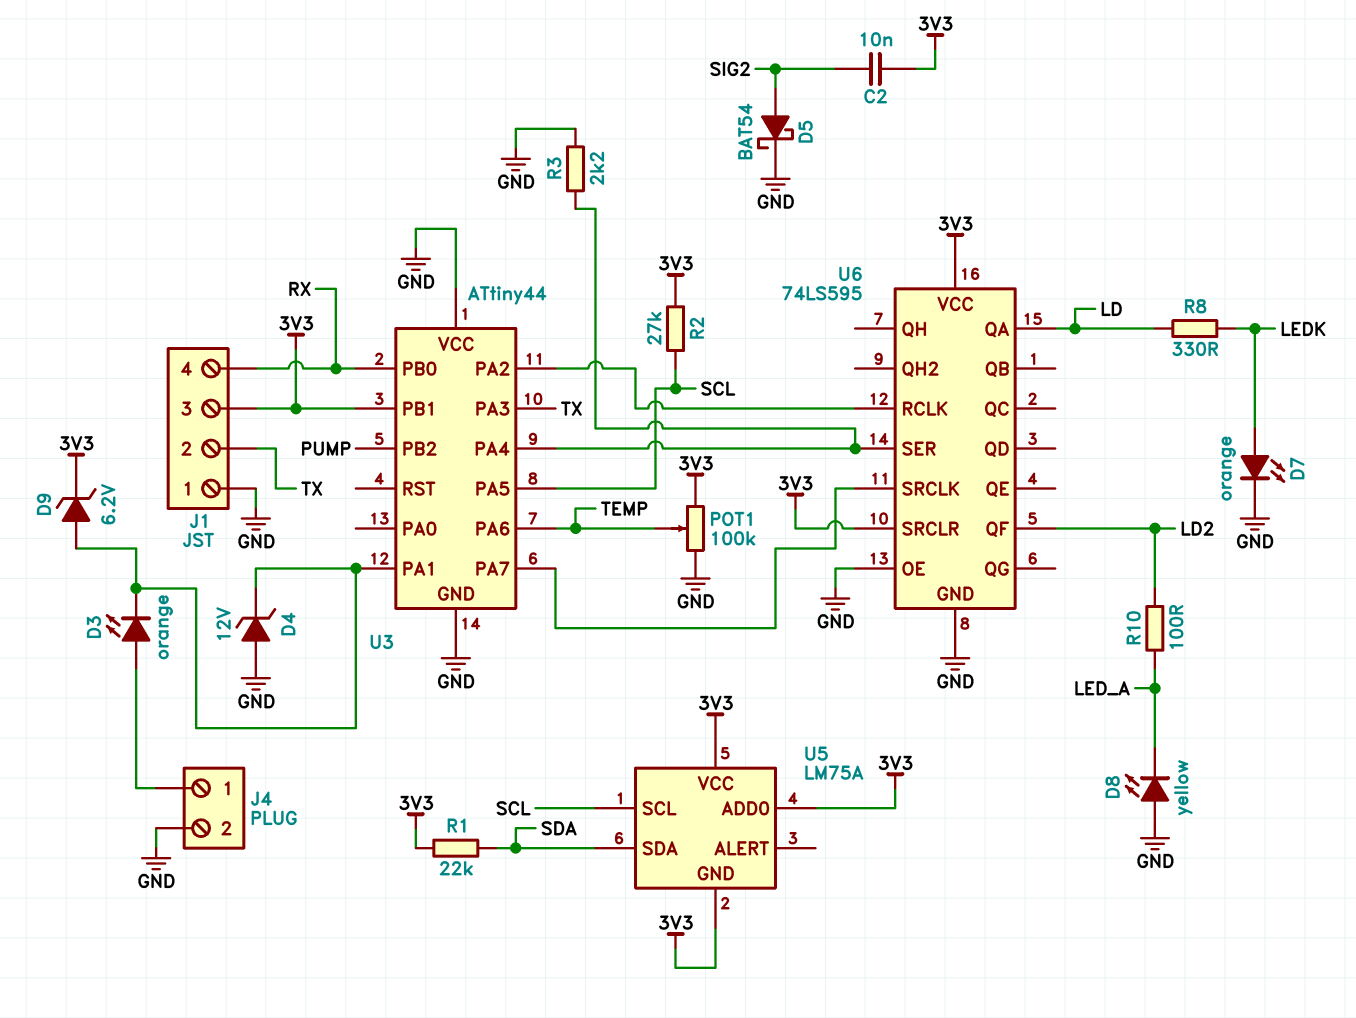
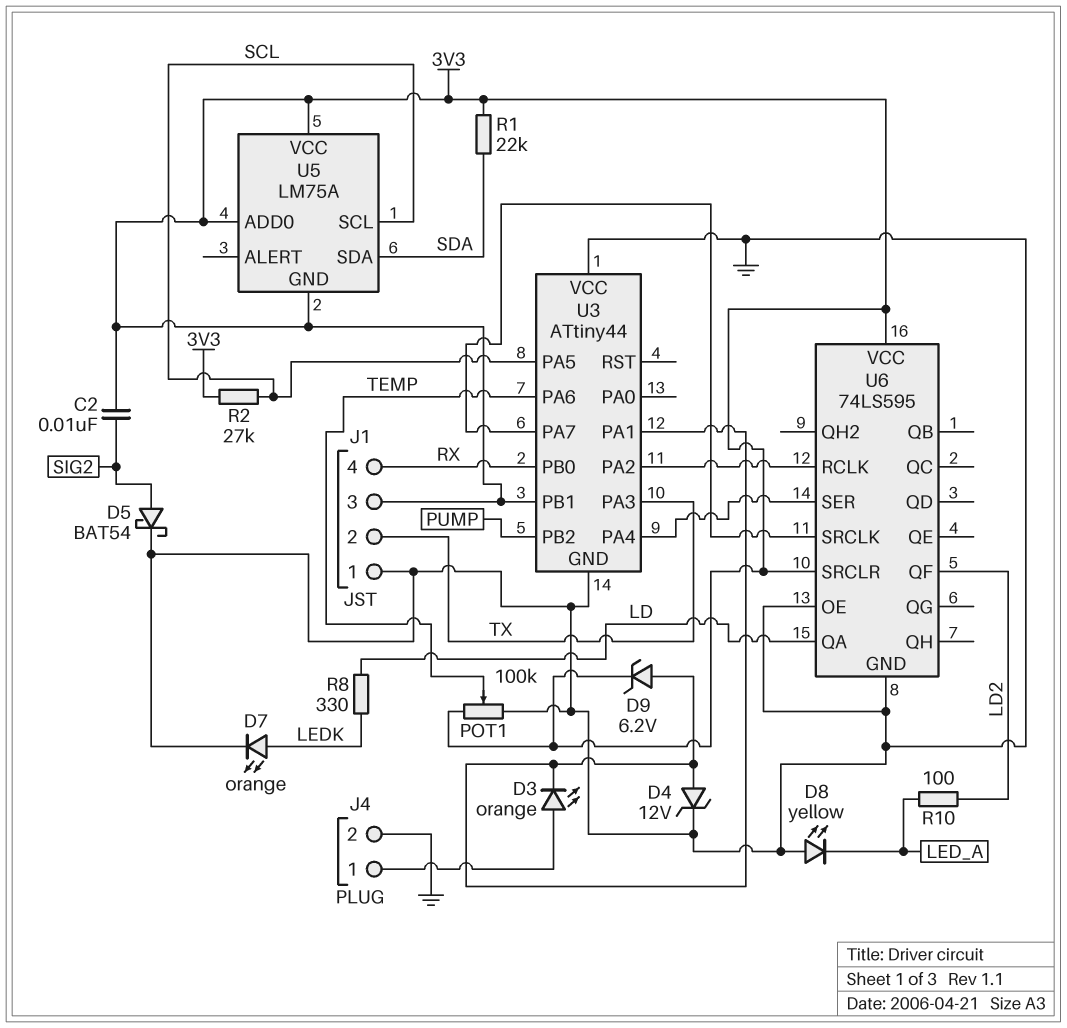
D4: zener 12V (A GND, K U3/PA1) -> zener 12V (A U3/PA1, K GND)
R3: 2.2k (GND, U3/PA4) -> none

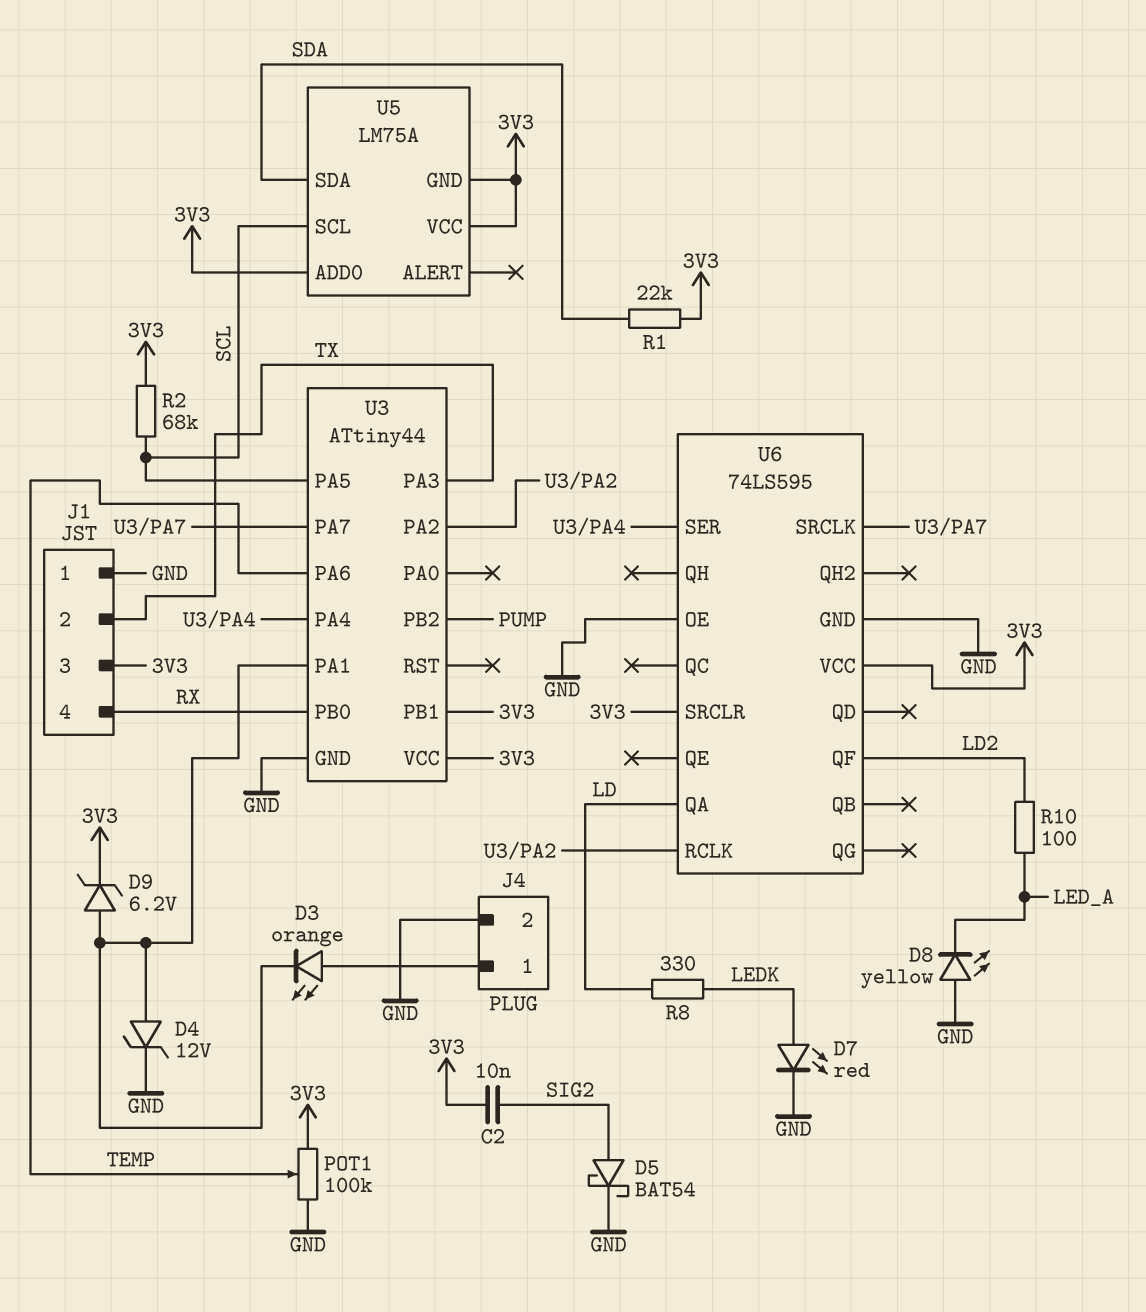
D7: LED orange (A LEDK, K GND) -> LED red (A LEDK, K GND)
R2: 27k (3V3, SCL) -> 68k (3V3, SCL)
U3 pin VCC: GND -> 3V3

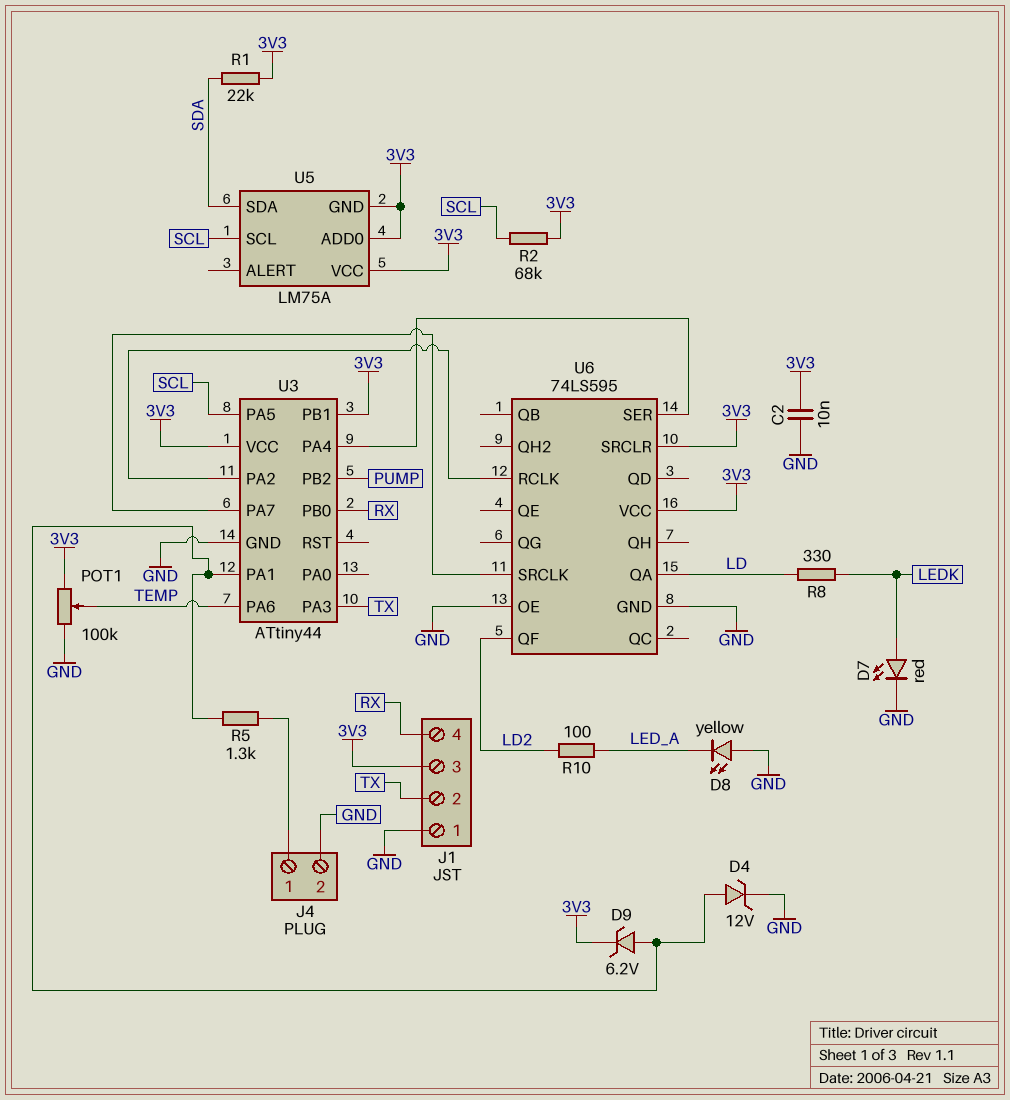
C2: 10nF (3V3, SIG2) -> 10nF (3V3, GND)
D3: LED orange (A J4/1, K U3/PA1) -> none
D5: schottky BAT54 (A SIG2, K GND) -> none
R5: none -> 1.3k (J4/1, U3/PA1)

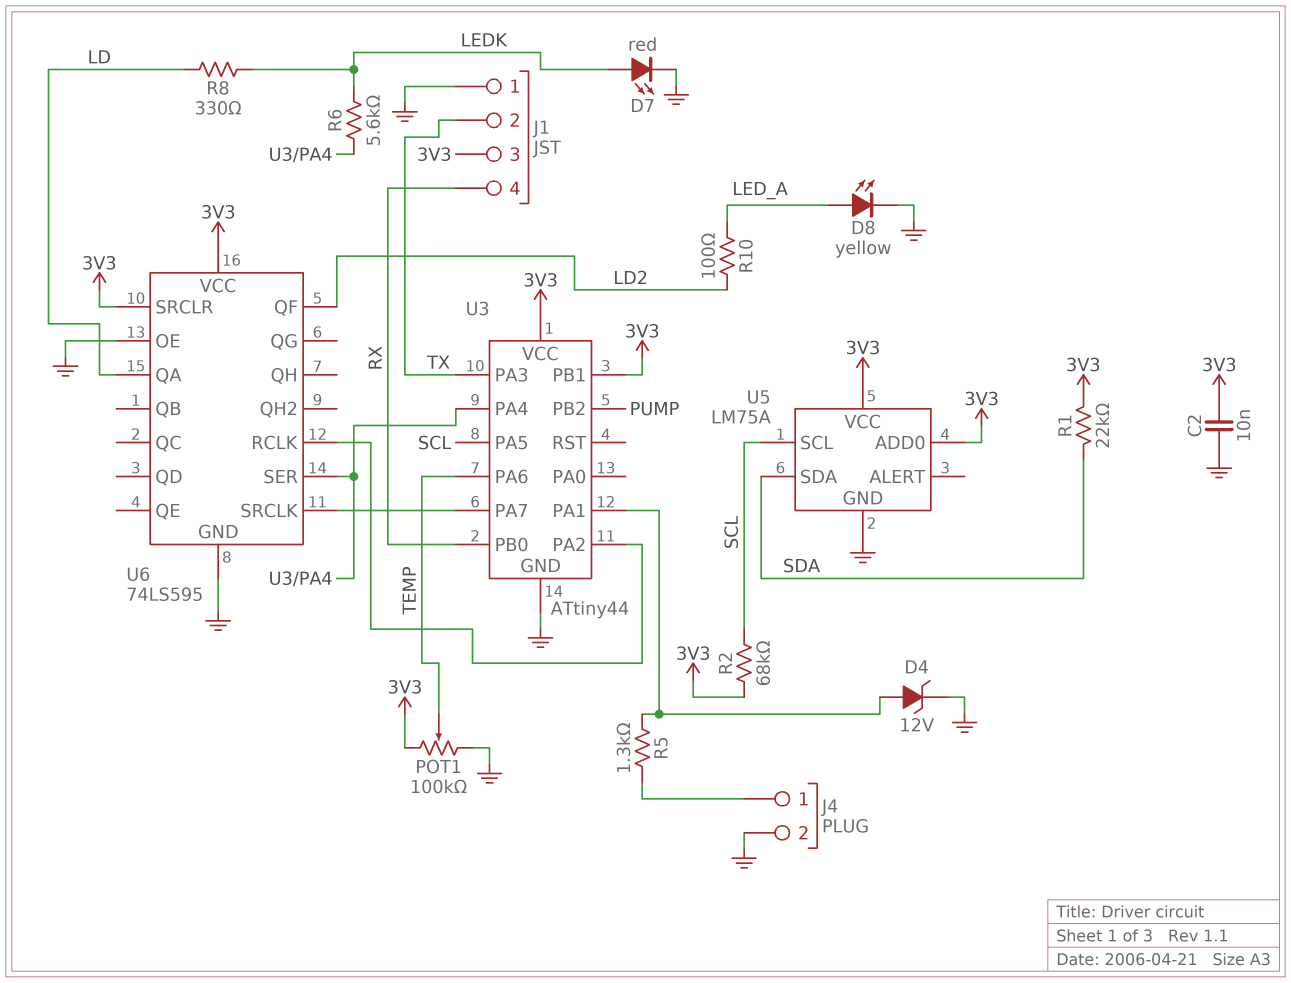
D8: LED yellow (A GND, K LED_A) -> LED yellow (A LED_A, K GND)
D9: zener 6.2V (A U3/PA1, K 3V3) -> none
R6: none -> 5.6k (LEDK, U3/PA4)
U5 pin GND: 3V3 -> GND

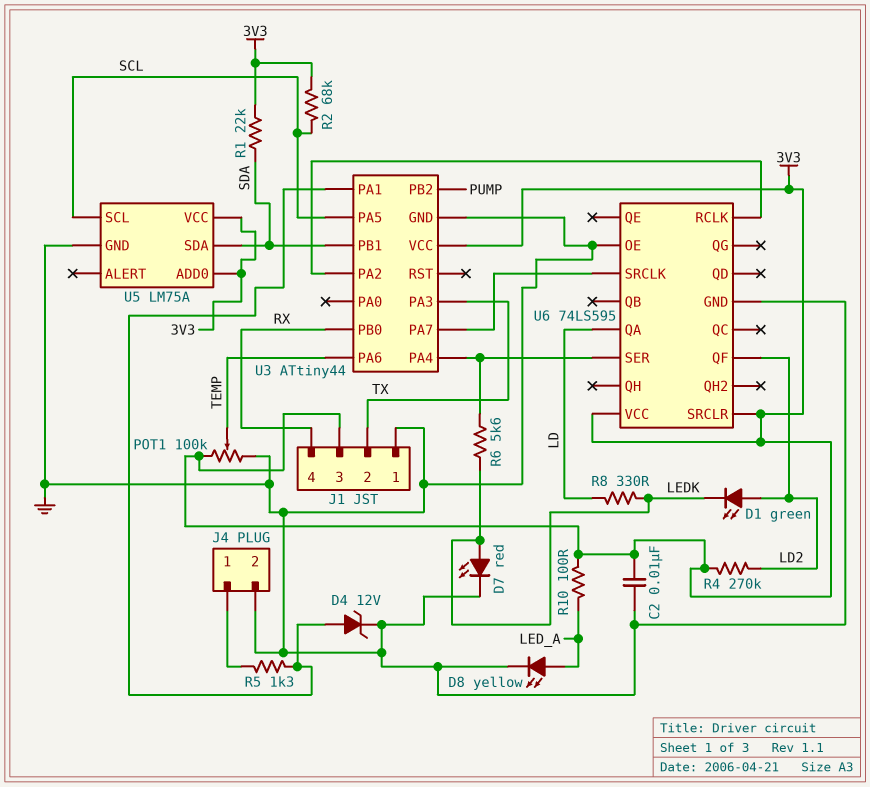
D1: none -> LED green (A LD2, K LEDK)
R4: none -> 270k (3V3, LD2)
R10: 100 (LD2, LED_A) -> 100 (3V3, LED_A)
U3 pin PB1: 3V3 -> SDA

